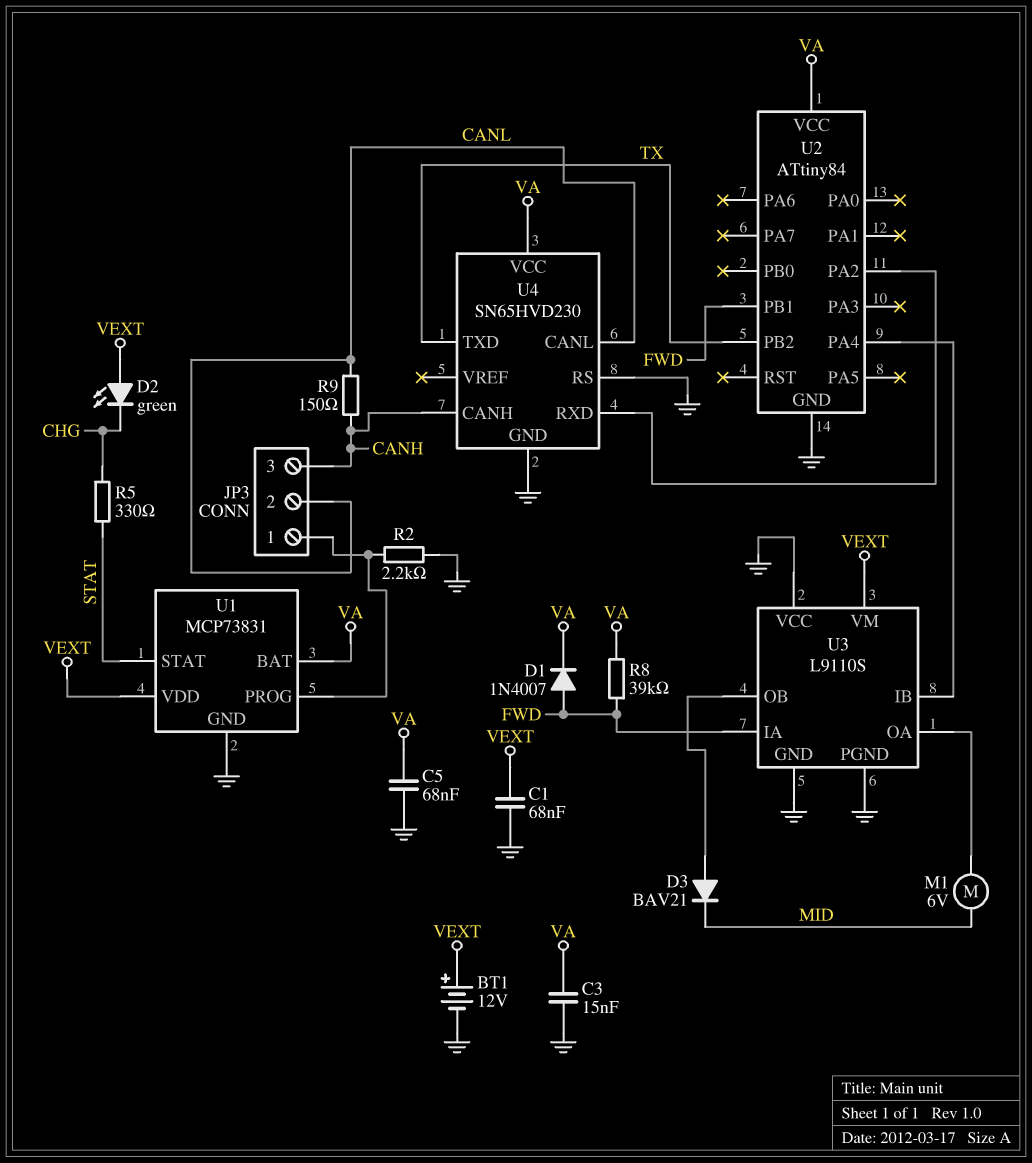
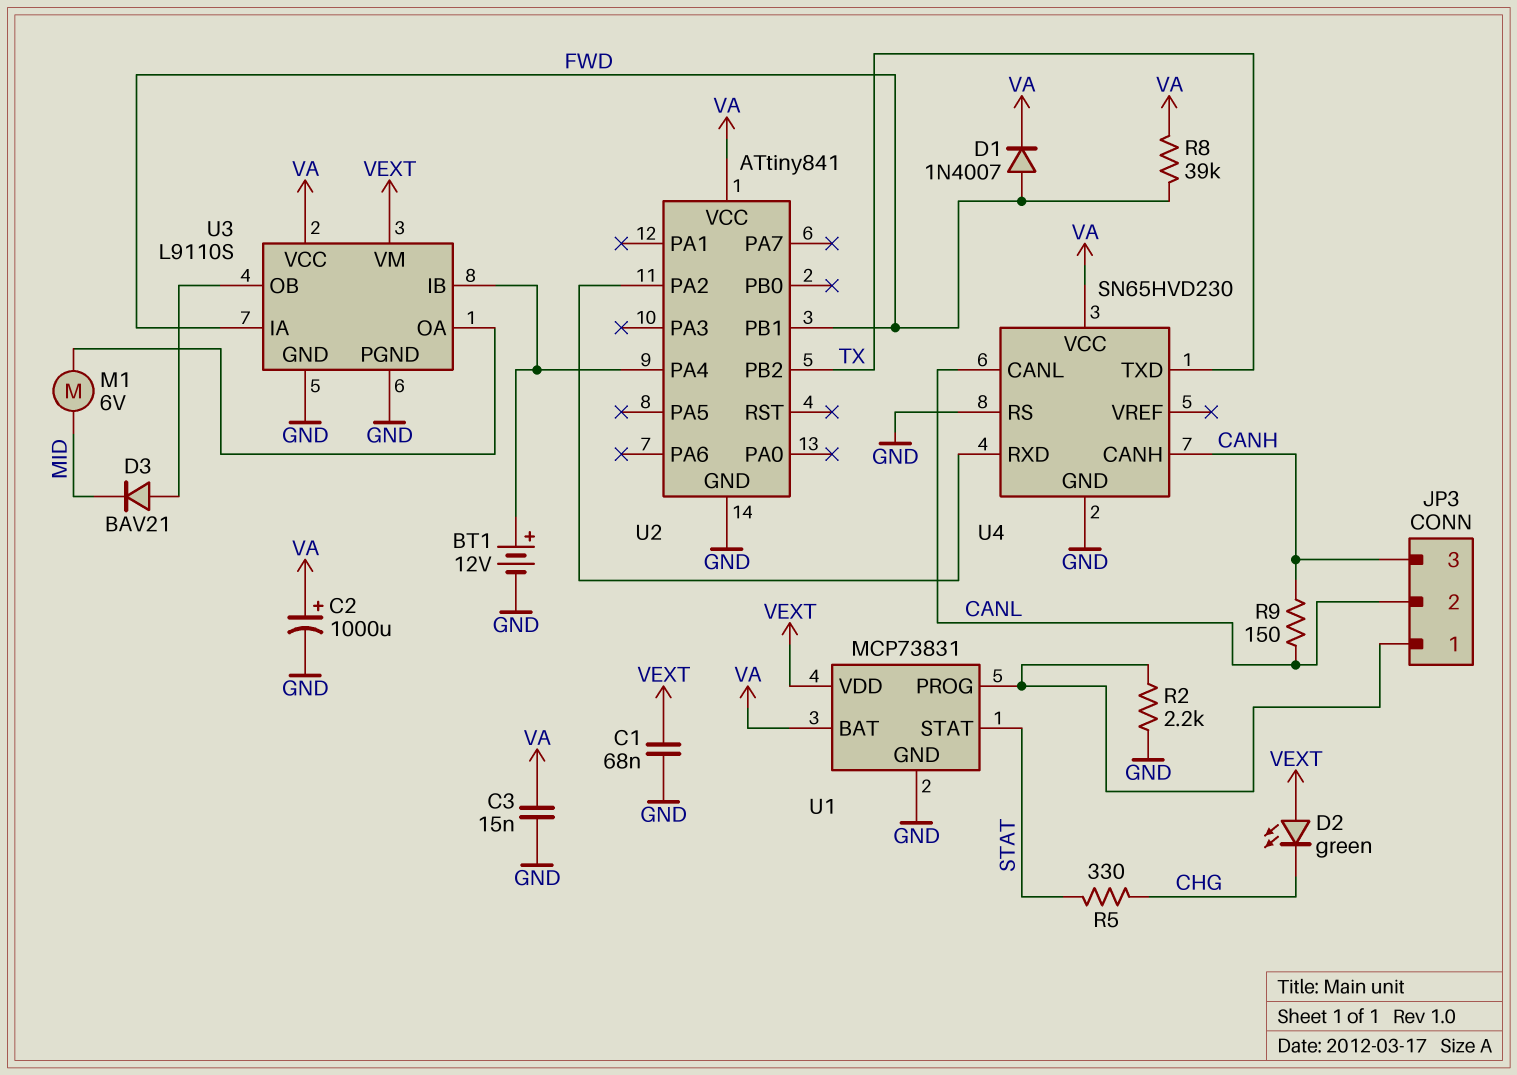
BT1: 12V (plus VEXT, minus GND) -> 12V (plus U2/PA4, minus GND)
C2: none -> 1000uF (plus VA, minus GND)
C5: 68nF (GND, VA) -> none
U2: ATtiny84 -> ATtiny841
U3 pin VCC: GND -> VA

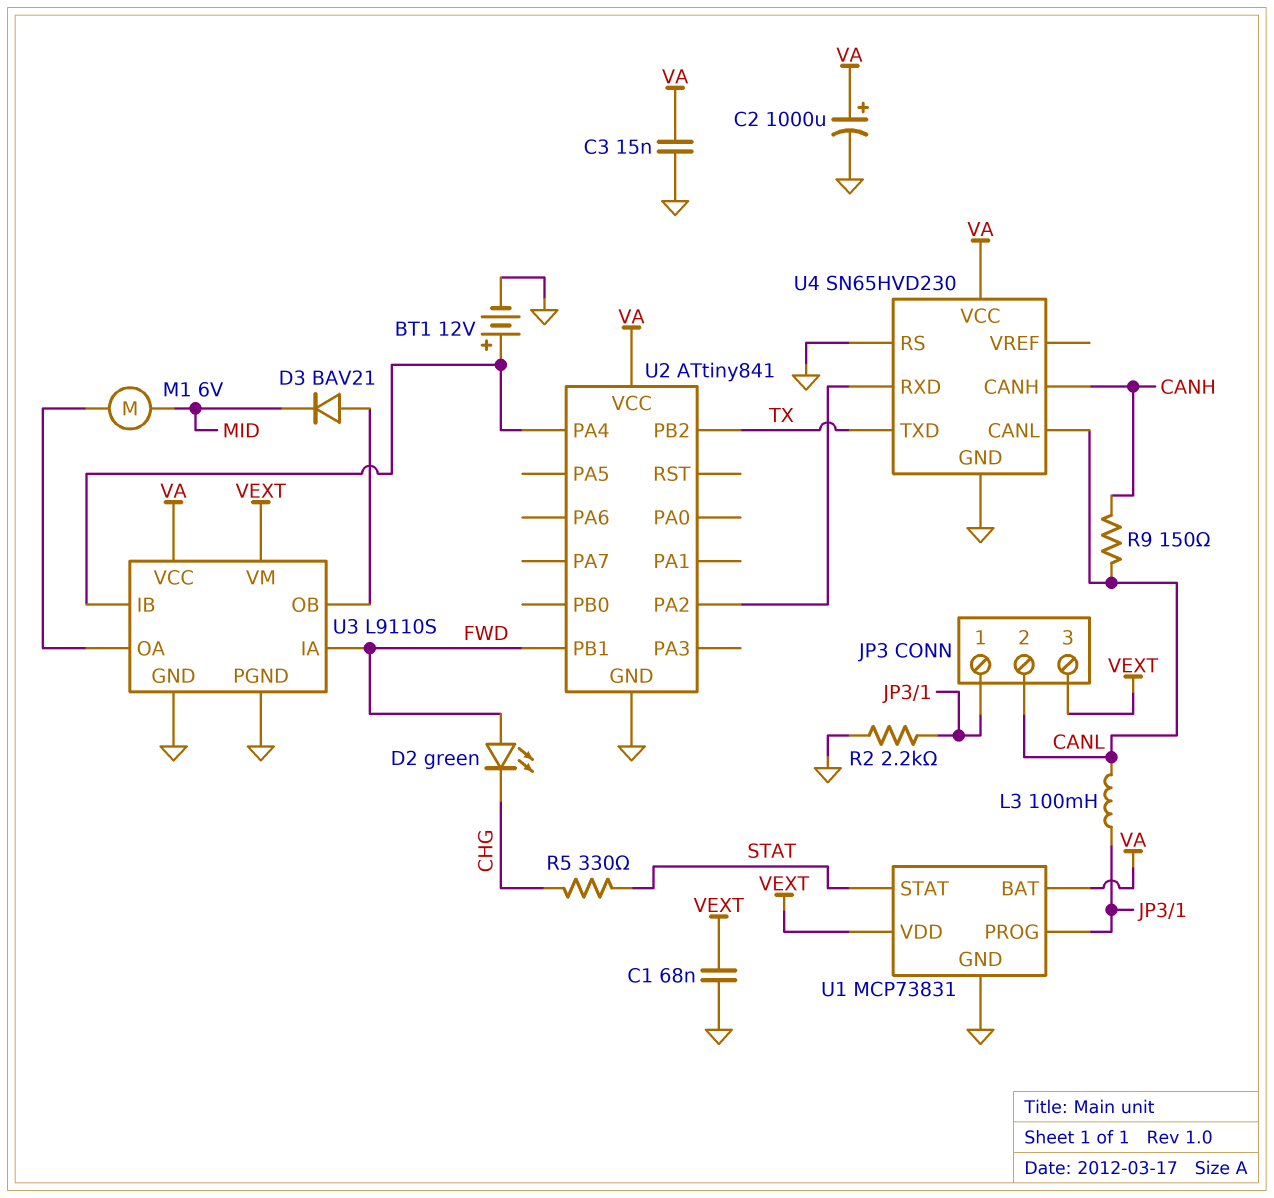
D1: diode 1N4007 (A FWD, K VA) -> none
D2: LED green (A VEXT, K CHG) -> LED green (A FWD, K CHG)
JP3 pin 3: CANH -> VEXT
L3: none -> 100mH (CANL, JP3/1)
R8: 39k (FWD, VA) -> none

